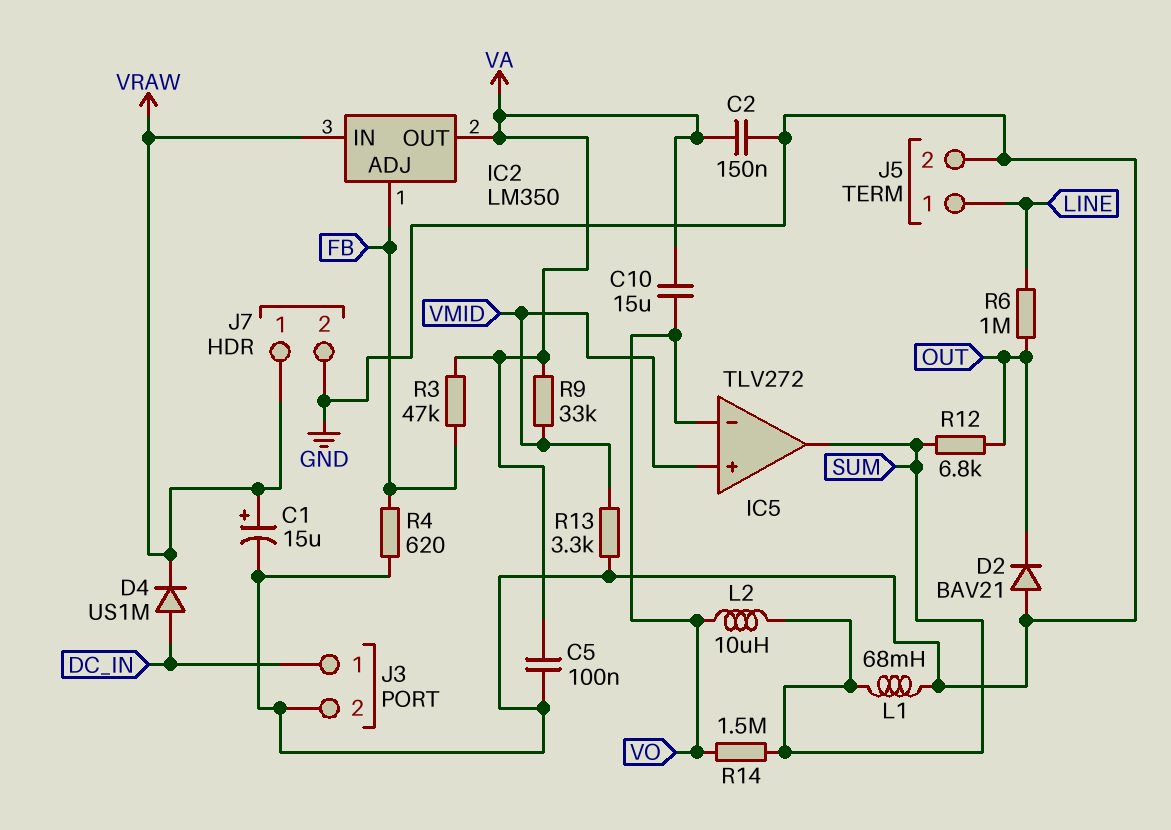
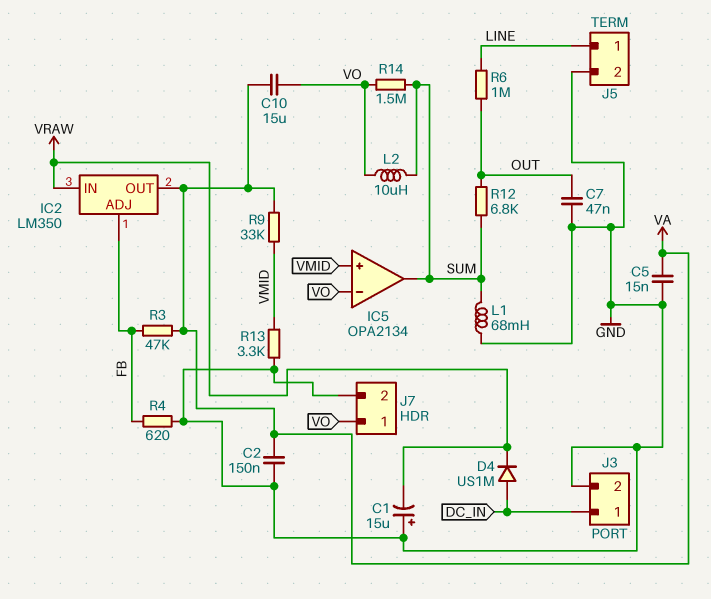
C1: 15uF (plus VRAW, minus GND) -> 15uF (plus GND, minus VRAW)
C5: 100nF (GND, VA) -> 15nF (GND, VA)
C7: none -> 47nF (GND, OUT)
D2: diode BAV21 (A GND, K OUT) -> none
IC5: TLV272 -> OPA2134
J7 pin 1: VRAW -> VO

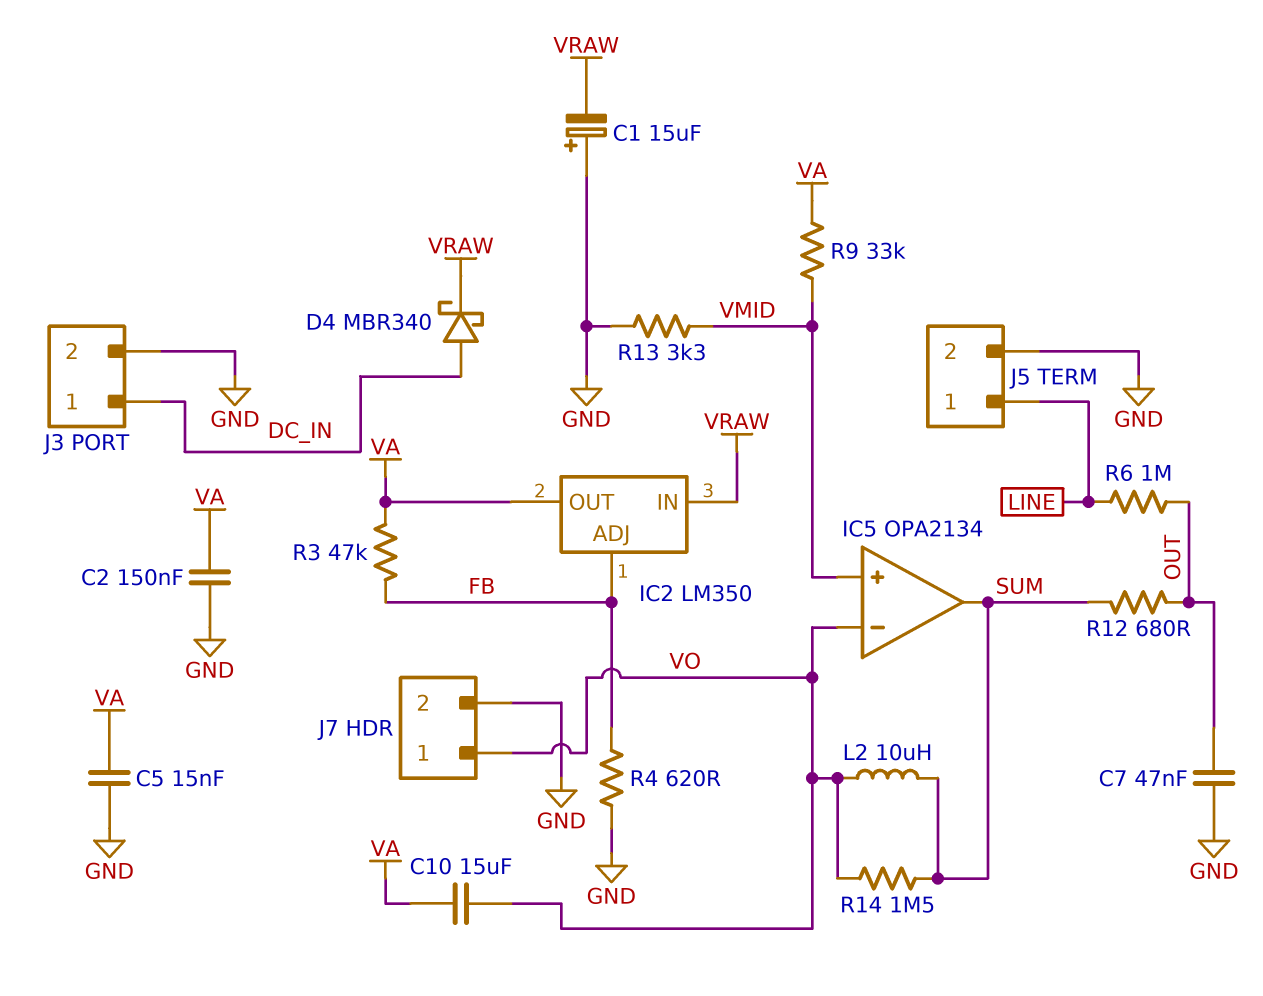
D4: diode US1M (A DC_IN, K VRAW) -> schottky MBR340 (A DC_IN, K VRAW)
L1: 68mH (GND, SUM) -> none
R12: 6.8k (OUT, SUM) -> 680 (OUT, SUM)

